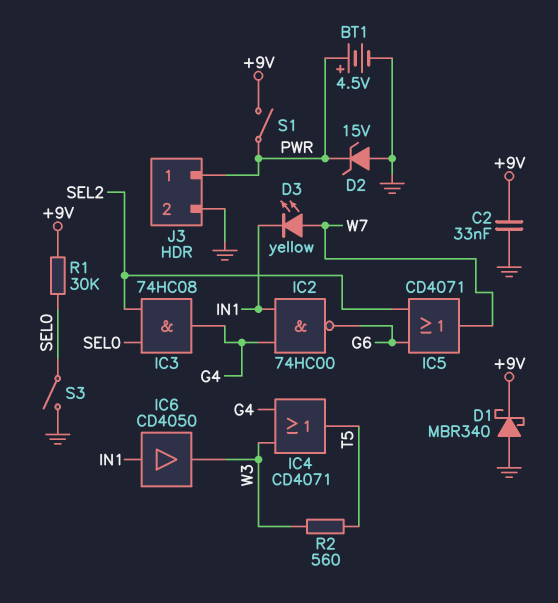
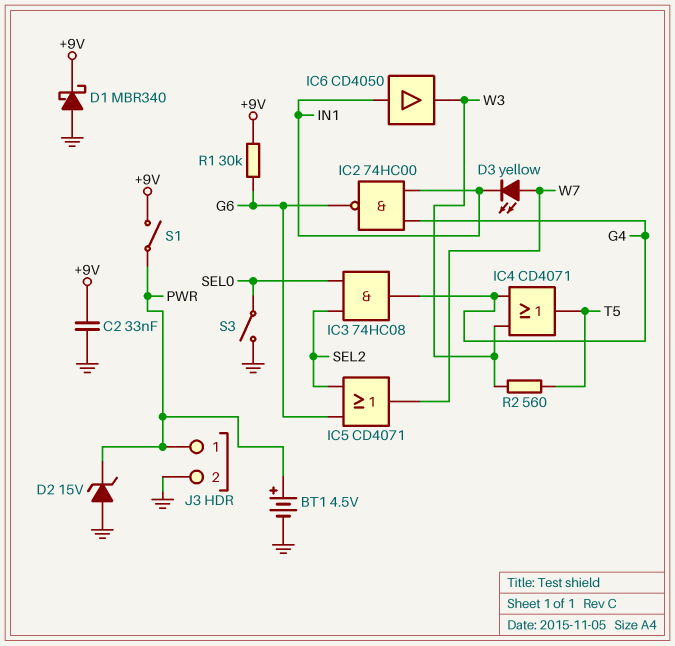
R1: 30k (+9V, SEL0) -> 30k (+9V, G6)

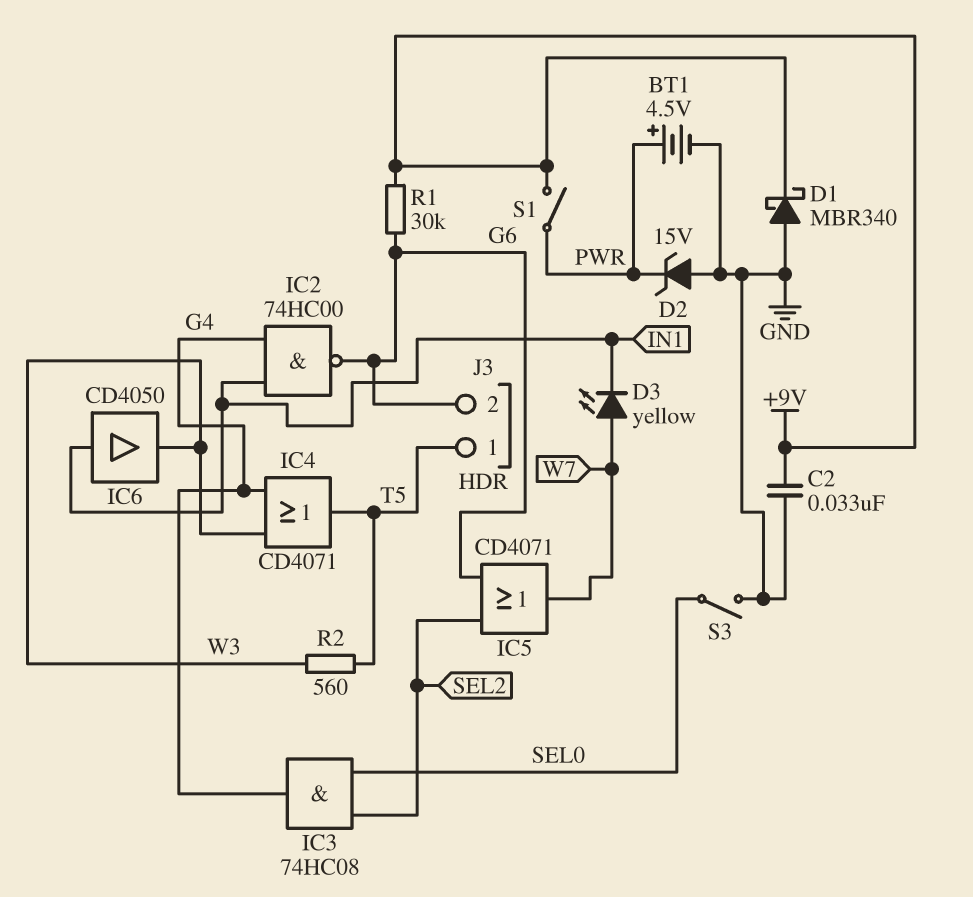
J3 pin 1: PWR -> T5
J3 pin 2: GND -> G6

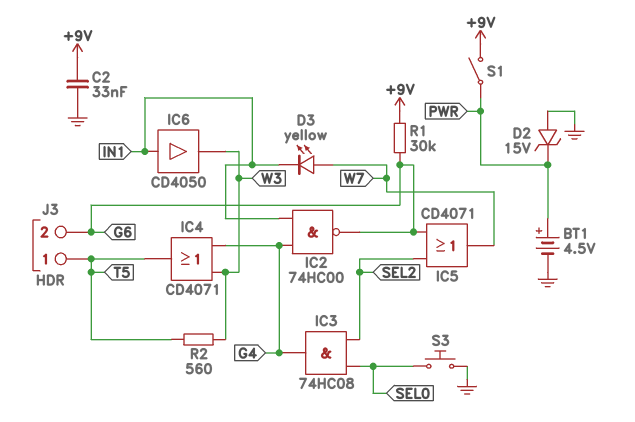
D1: schottky MBR340 (A GND, K +9V) -> none
S3: switch (GND, SEL0) -> button (GND, SEL0)

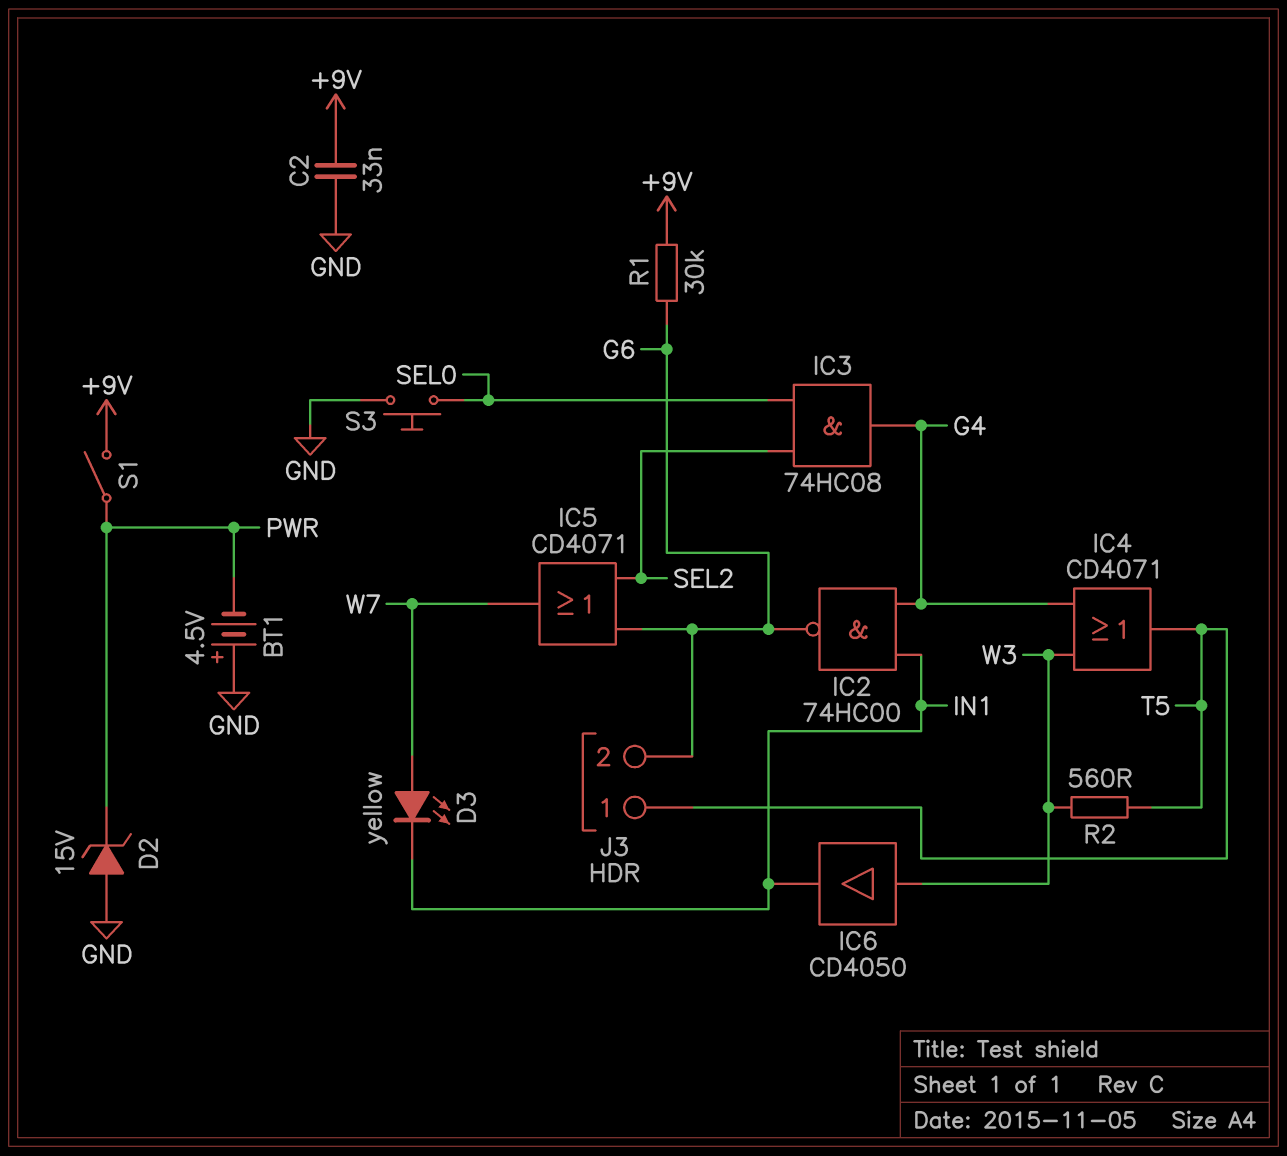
BT1: 4.5V (plus PWR, minus GND) -> 4.5V (plus GND, minus PWR)
IC6: buffer CD4050 (in IN1, out W3) -> buffer CD4050 (in W3, out IN1)

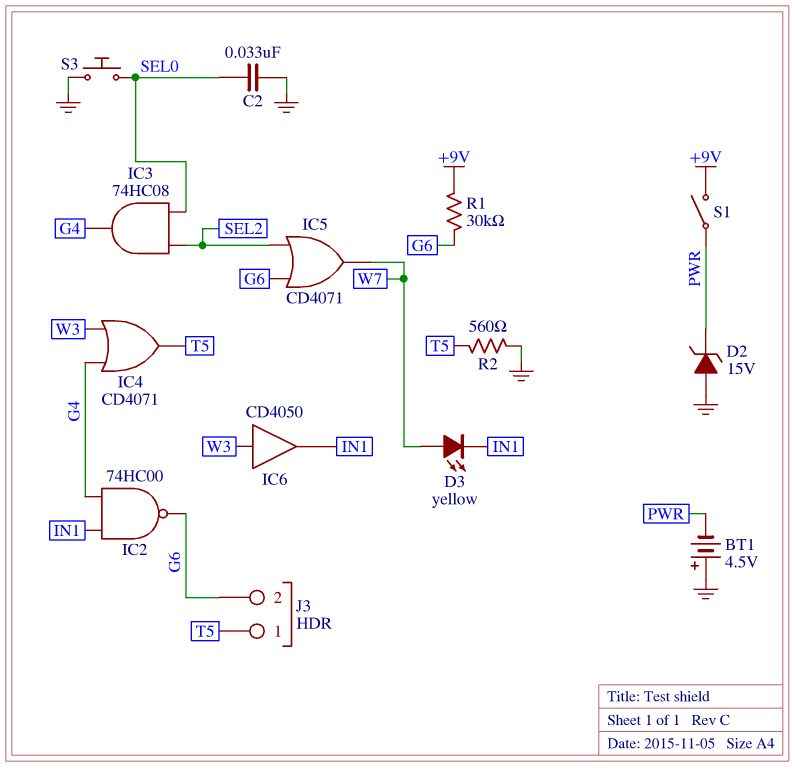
C2: 33nF (+9V, GND) -> 33nF (GND, SEL0)
R2: 560 (T5, W3) -> 560 (GND, T5)

